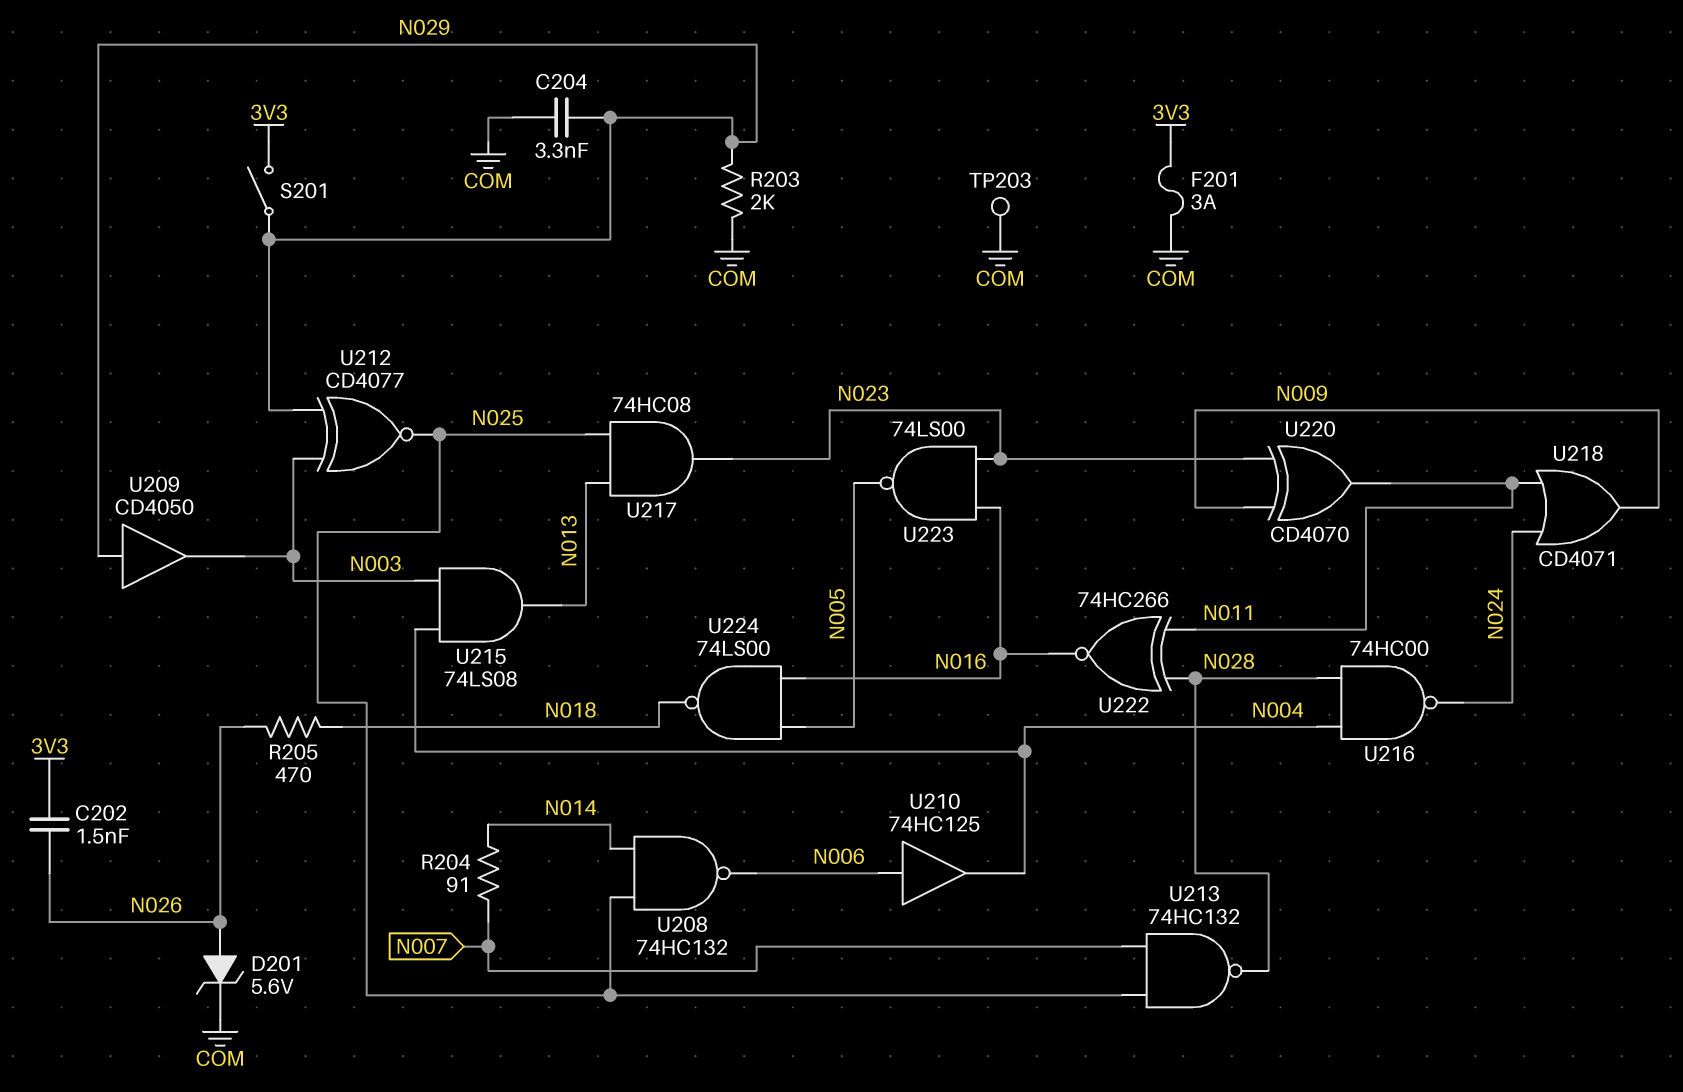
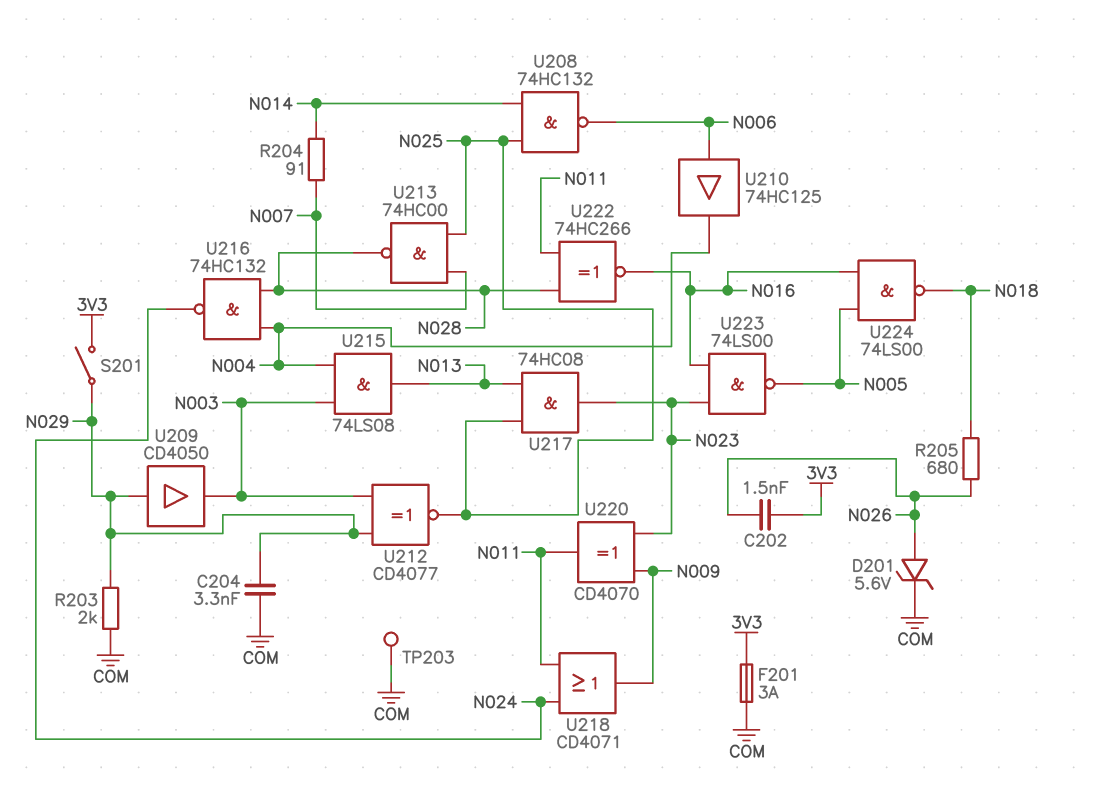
R205: 470 (N018, N026) -> 680 (N018, N026)
U213: NAND 74HC132 (in N007, in N025, out N028) -> NAND 74HC00 (in N007, in N025, out N028)
U216: NAND 74HC00 (in N004, in N028, out N024) -> NAND 74HC132 (in N004, in N028, out N024)

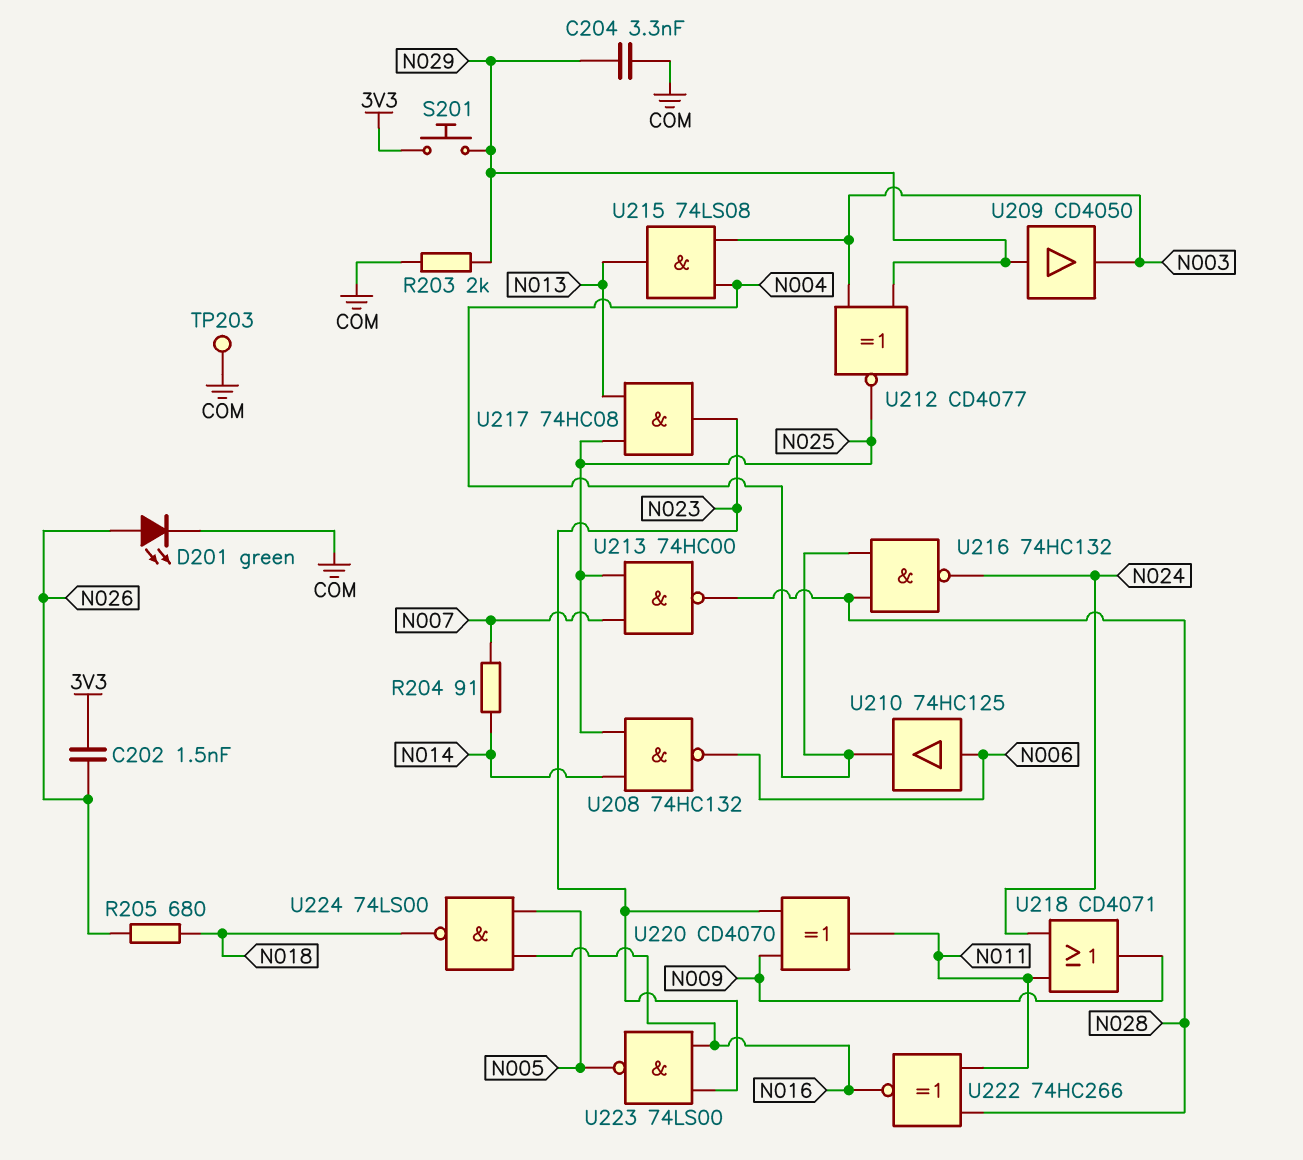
D201: zener 5.6V (A N026, K COM) -> LED green (A N026, K COM)
F201: 3A (3V3, COM) -> none
S201: switch (3V3, N029) -> button (3V3, N029)

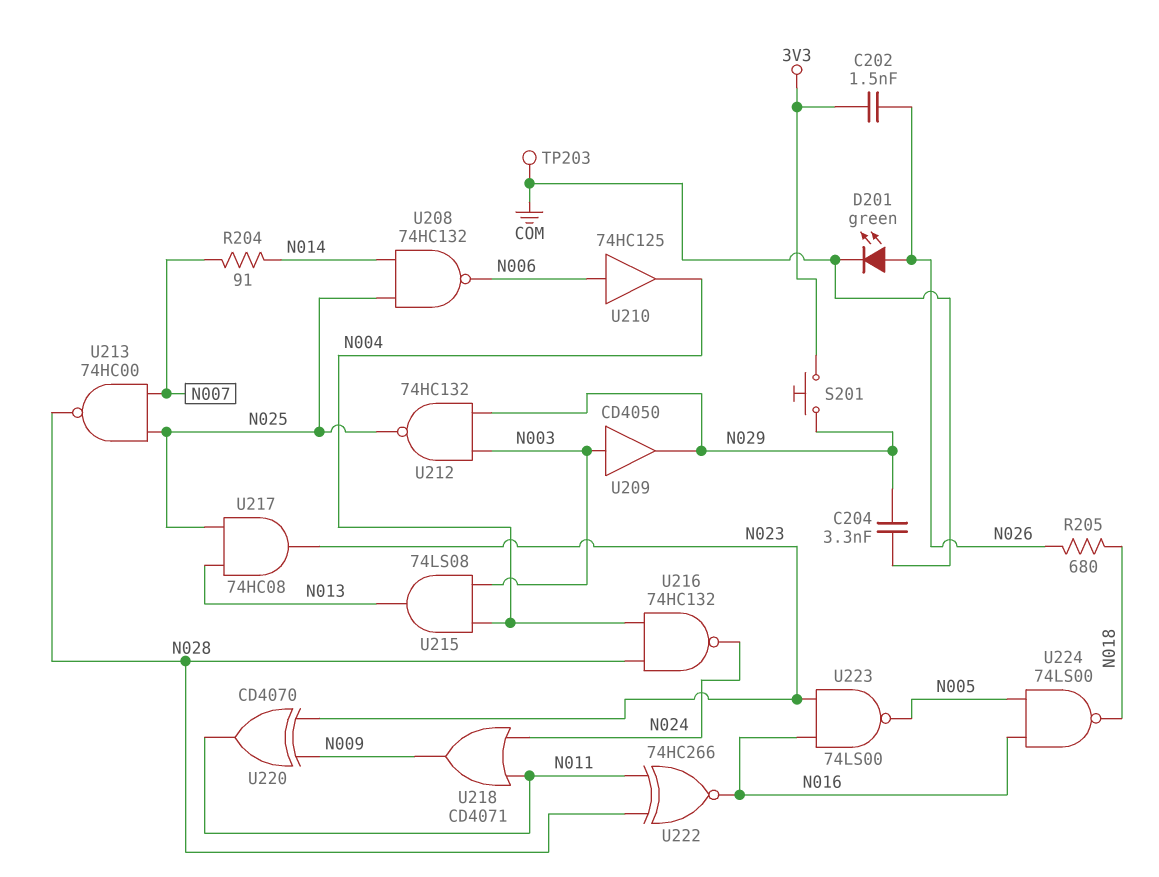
R203: 2k (COM, N029) -> none
U209: buffer CD4050 (in N029, out N003) -> buffer CD4050 (in N003, out N029)
U212: XNOR CD4077 (in N003, in N029, out N025) -> NAND 74HC132 (in N003, in N029, out N025)

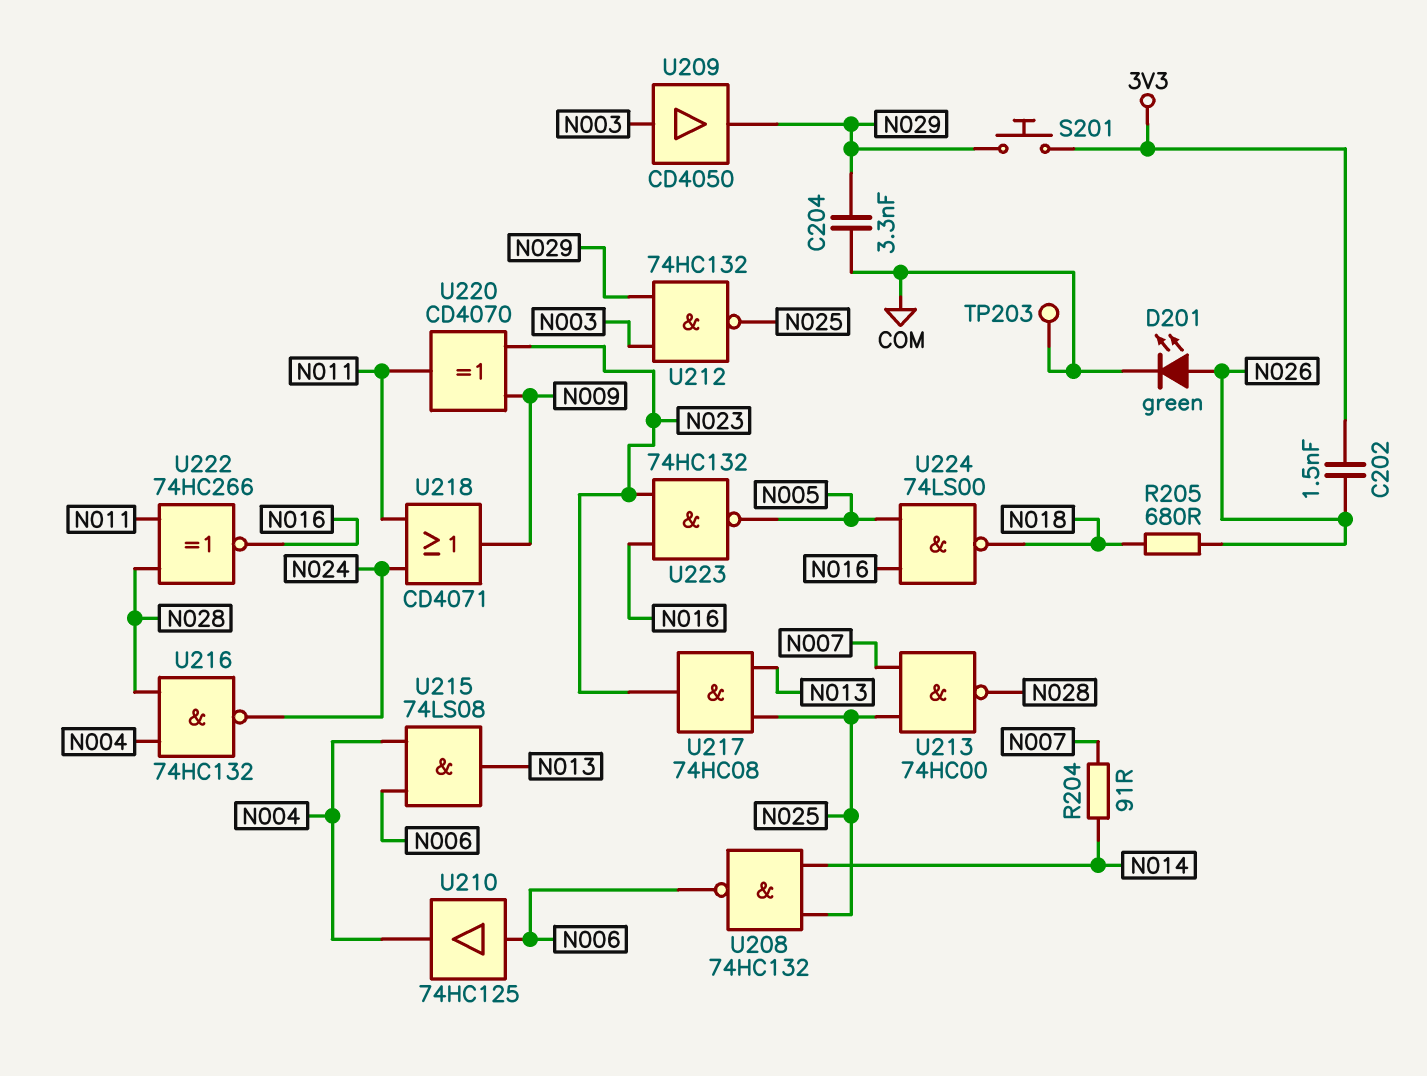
U215: AND 74LS08 (in N003, in N004, out N013) -> AND 74LS08 (in N004, in N006, out N013)
U223: NAND 74LS00 (in N016, in N023, out N005) -> NAND 74HC132 (in N016, in N023, out N005)

